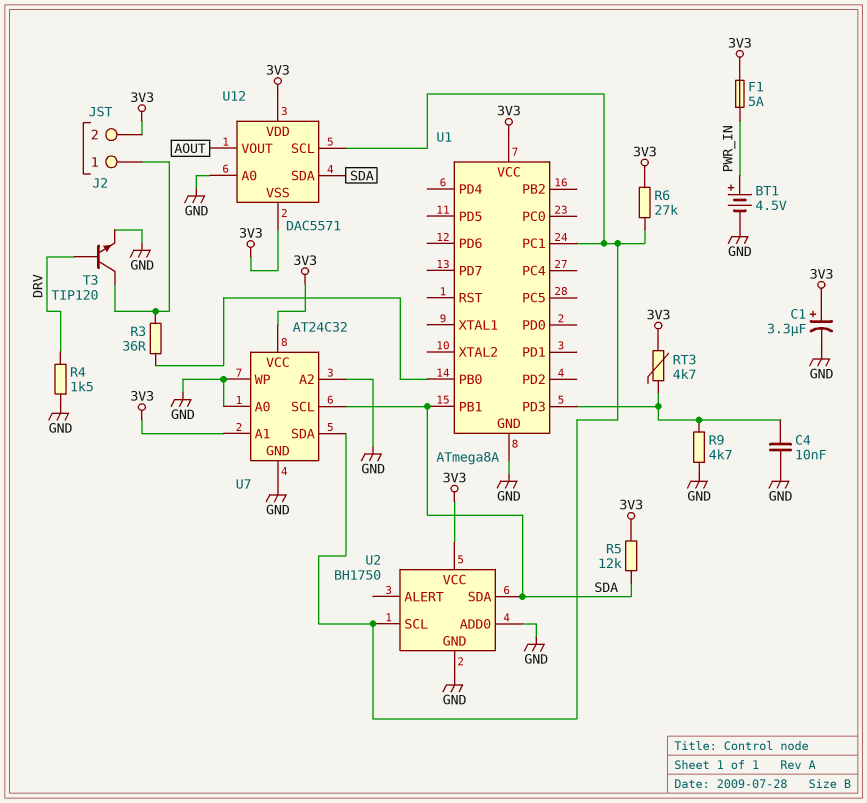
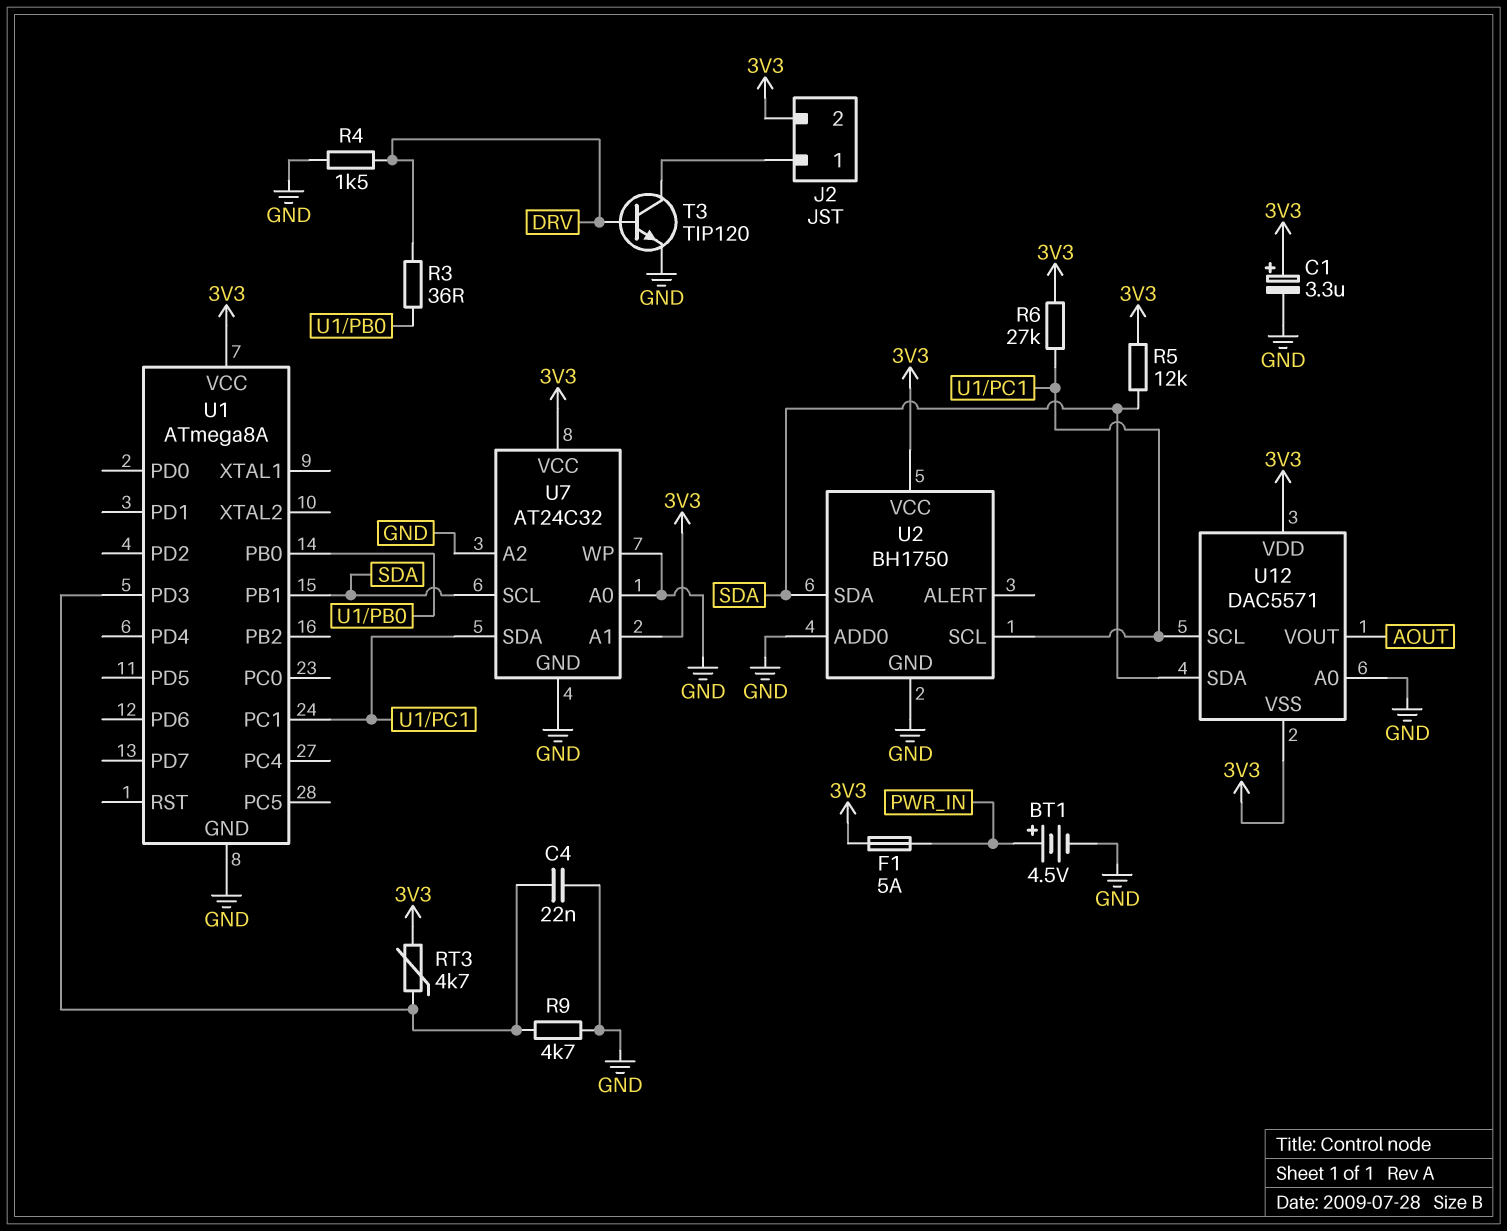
C4: 10nF (GND, U1/PD3) -> 22nF (GND, U1/PD3)
R3: 36 (J2/1, U1/PB0) -> 36 (DRV, U1/PB0)

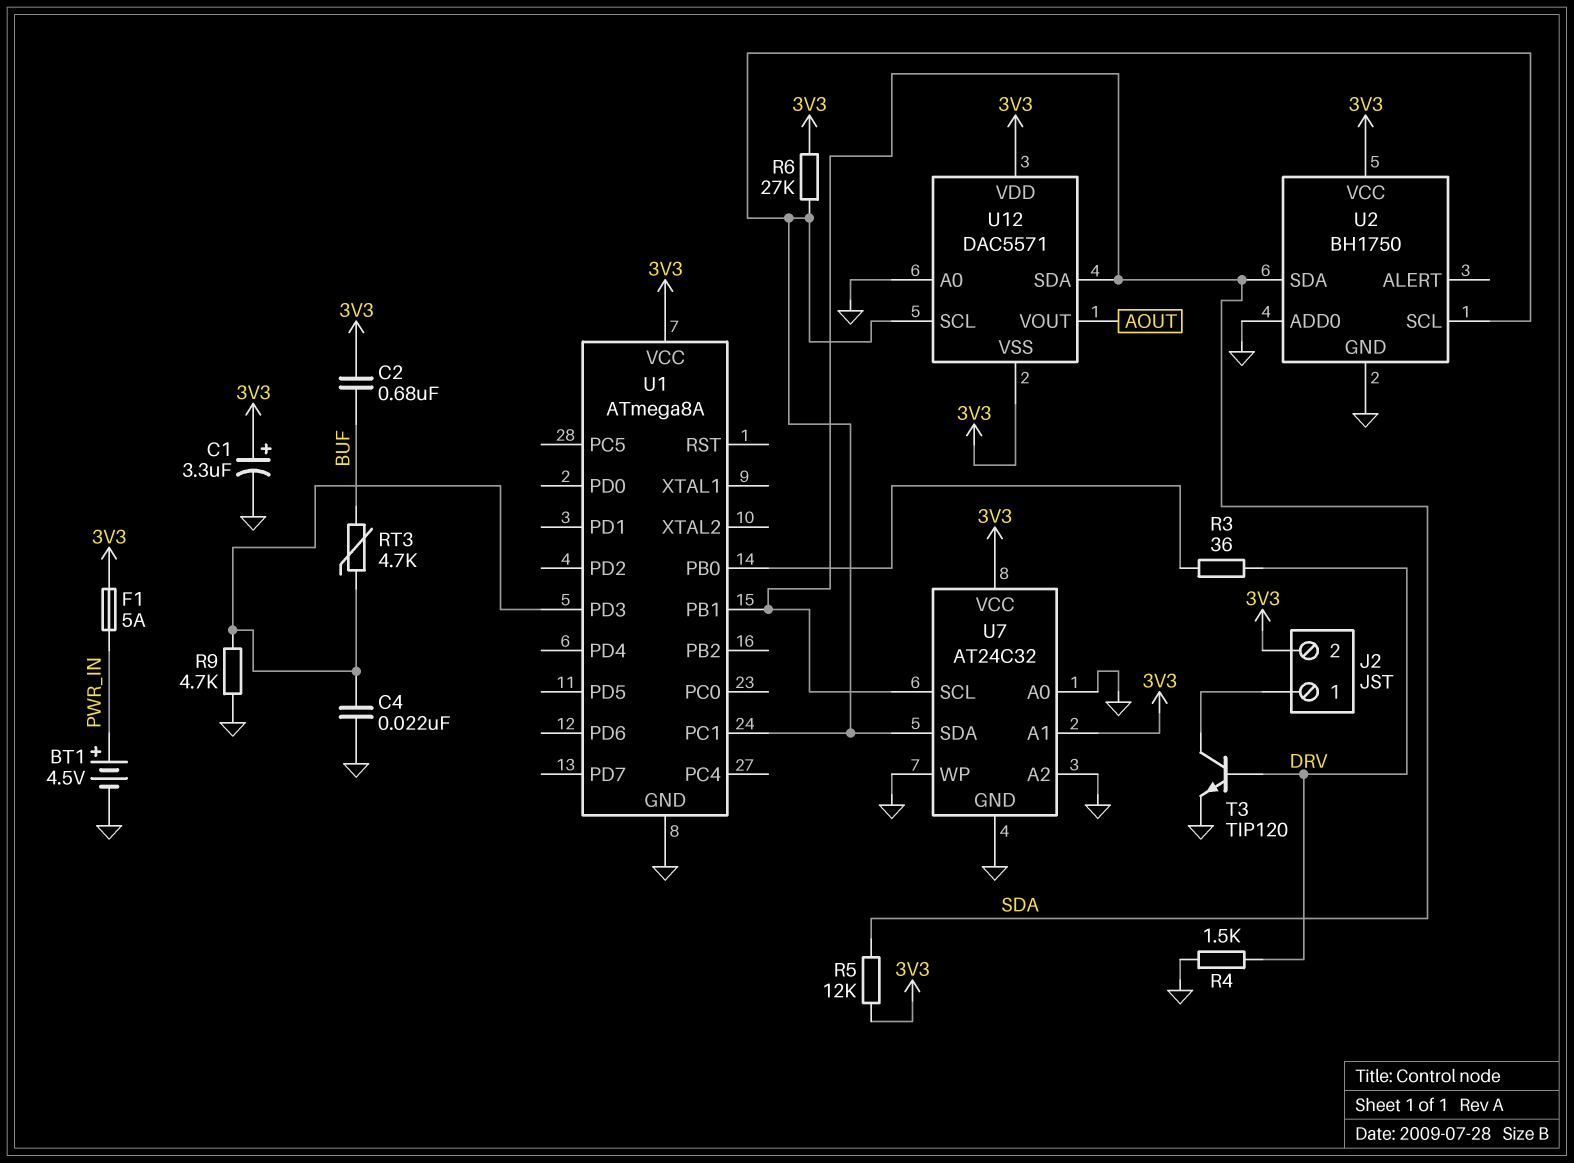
C2: none -> 680nF (3V3, BUF)
RT3: 4.7k (3V3, U1/PD3) -> 4.7k (BUF, U1/PD3)

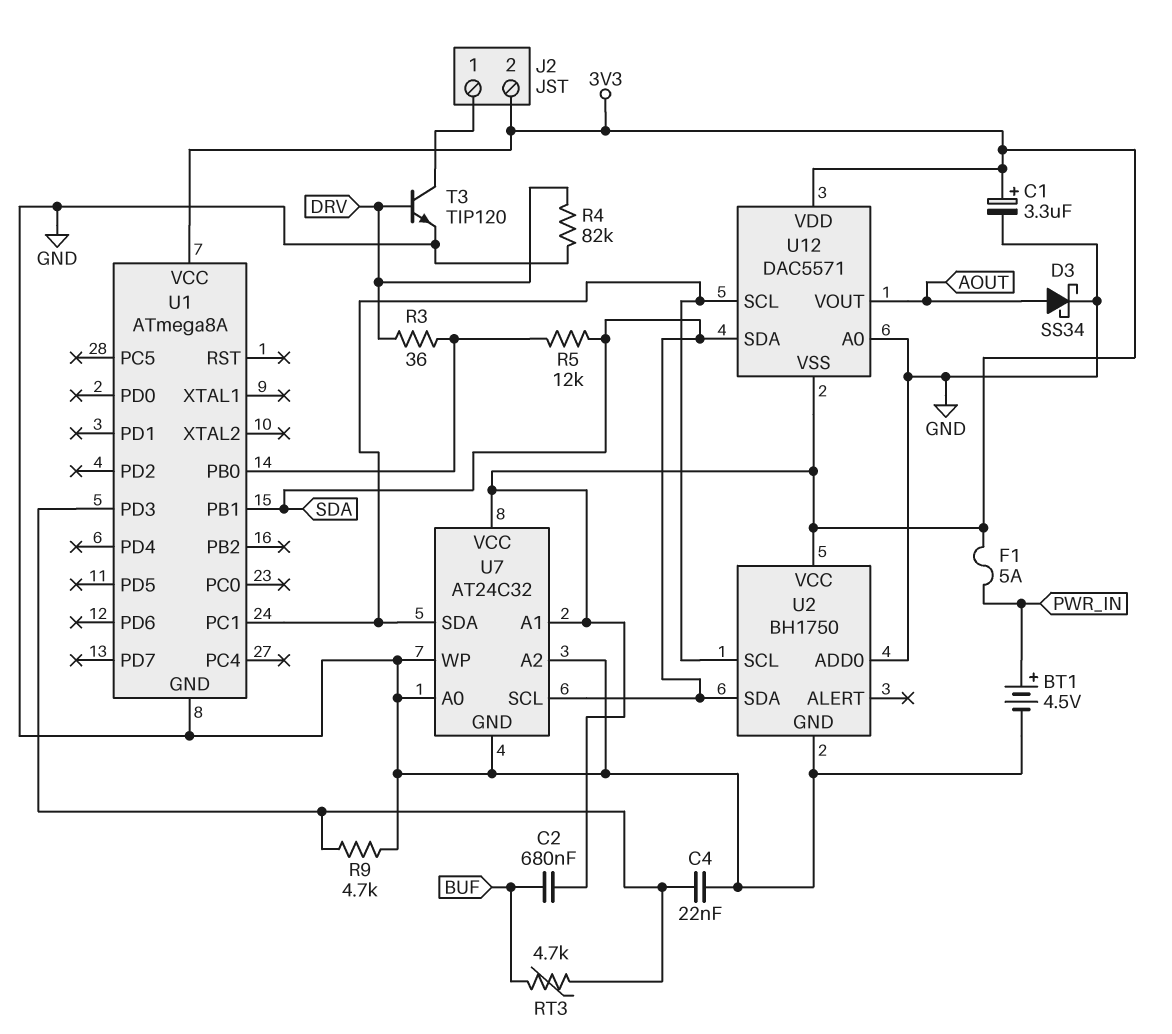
D3: none -> schottky SS34 (A AOUT, K GND)
R4: 1.5k (DRV, GND) -> 82k (DRV, GND)
R5: 12k (3V3, SDA) -> 12k (SDA, U1/PB0)
R6: 27k (3V3, U1/PC1) -> none

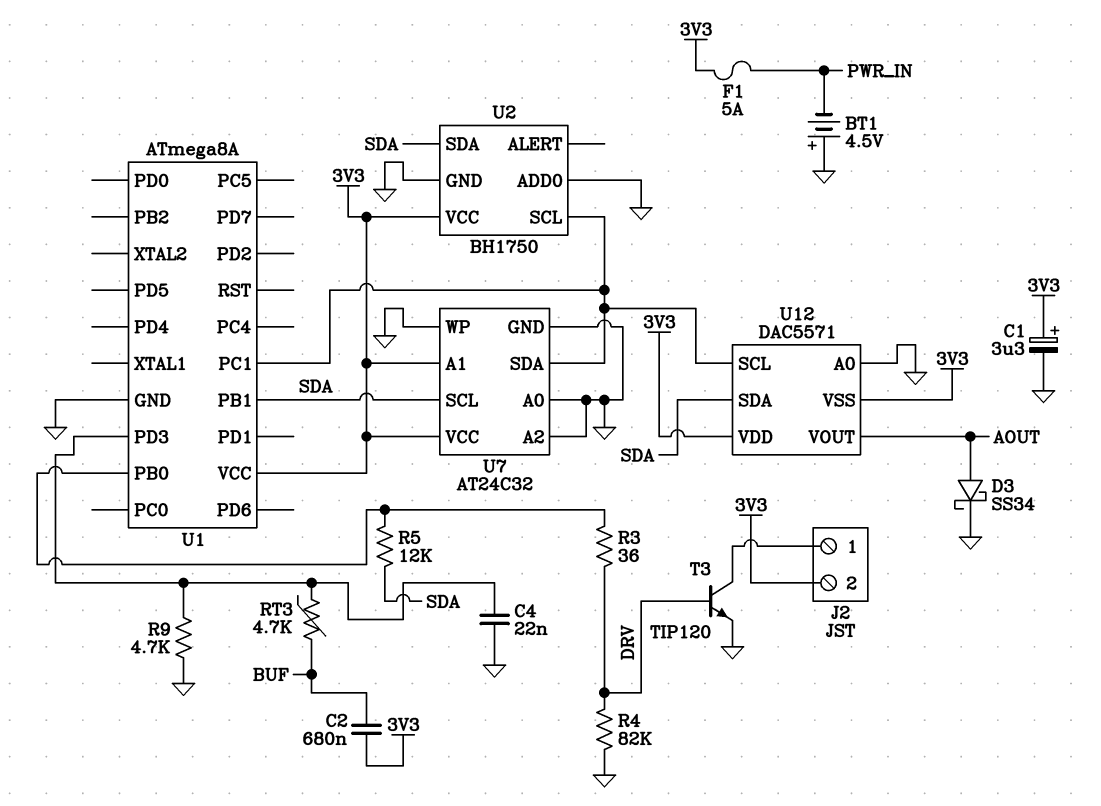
BT1: 4.5V (plus PWR_IN, minus GND) -> 4.5V (plus GND, minus PWR_IN)

